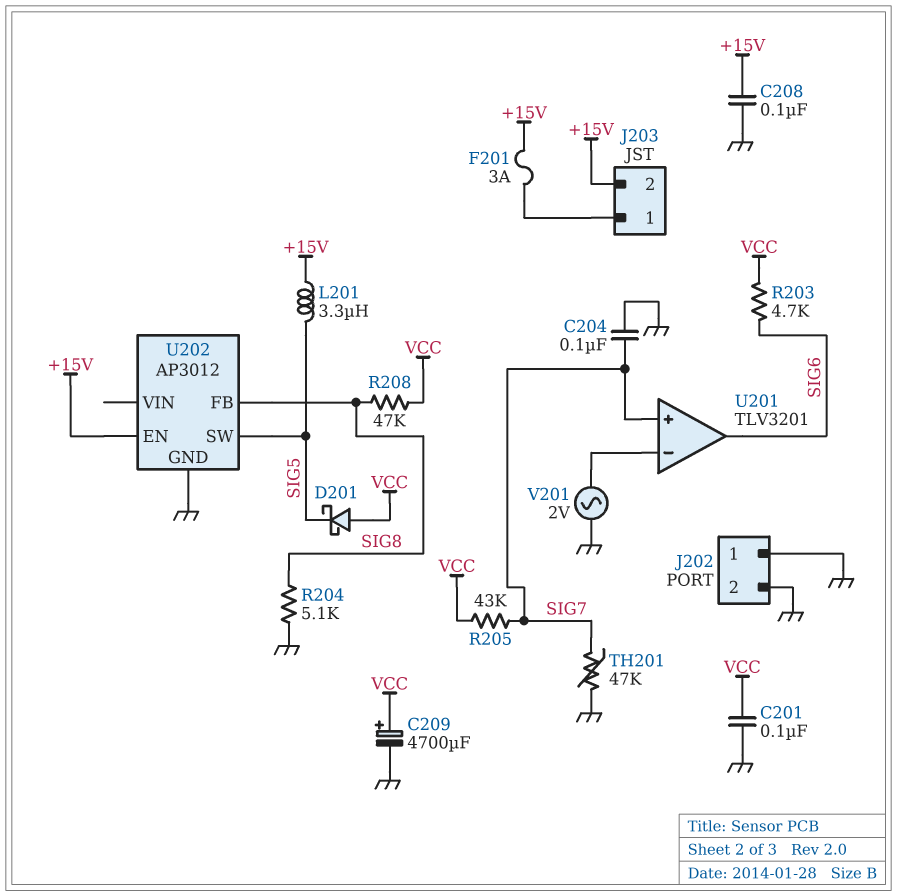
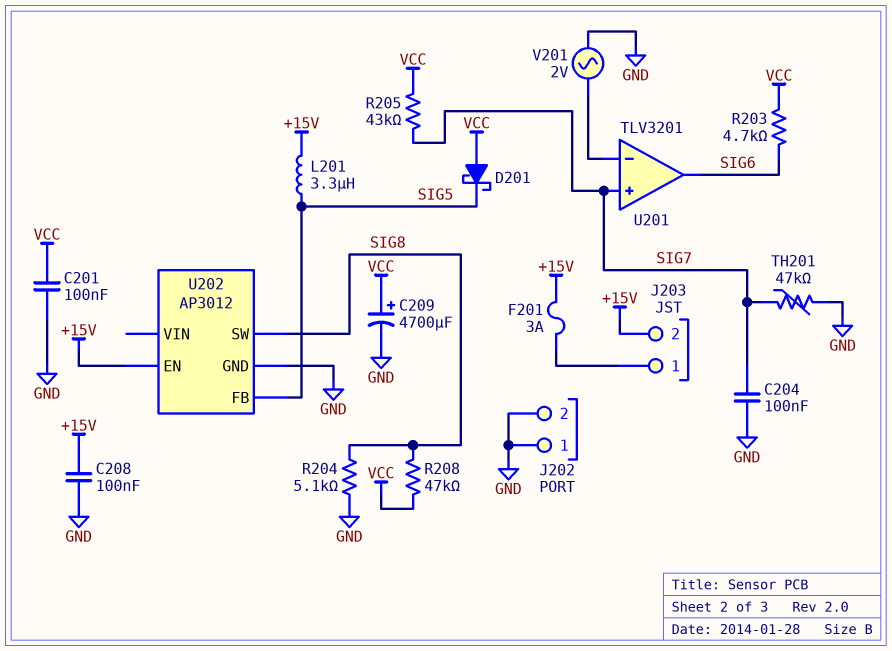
U202 pin FB: SIG8 -> SIG5
U202 pin SW: SIG5 -> SIG8

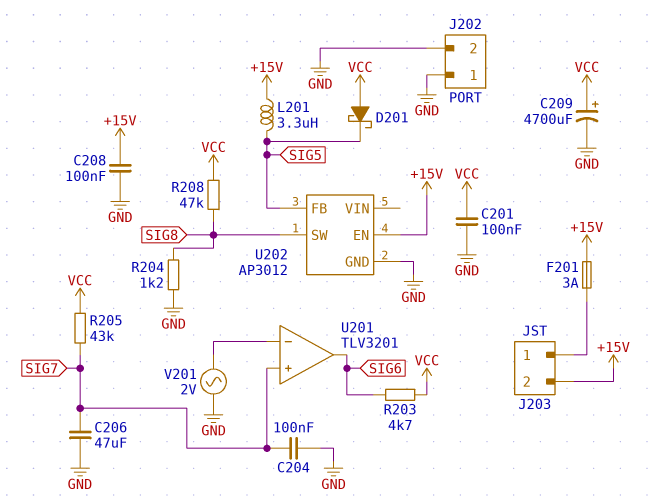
C206: none -> 47uF (GND, SIG7)
R204: 5.1k (GND, SIG8) -> 1.2k (GND, SIG8)
TH201: 47k (GND, SIG7) -> none

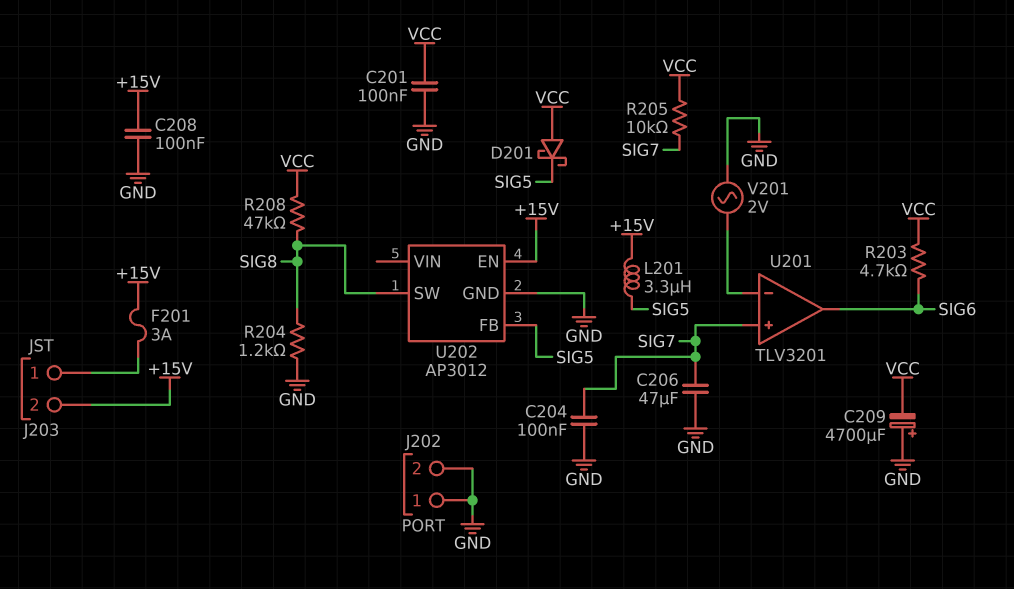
C209: 4700uF (plus VCC, minus GND) -> 4700uF (plus GND, minus VCC)
R205: 43k (SIG7, VCC) -> 10k (SIG7, VCC)

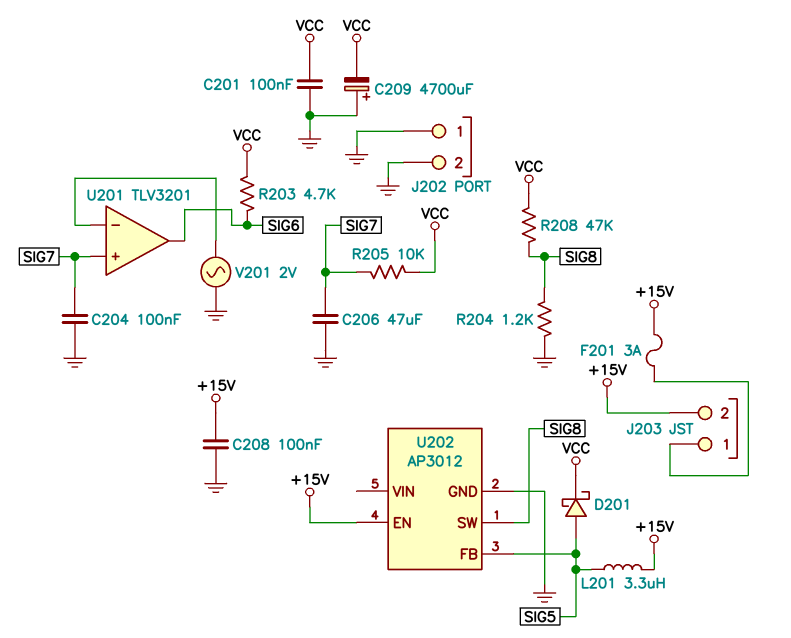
D201: schottky (A VCC, K SIG5) -> schottky (A SIG5, K VCC)

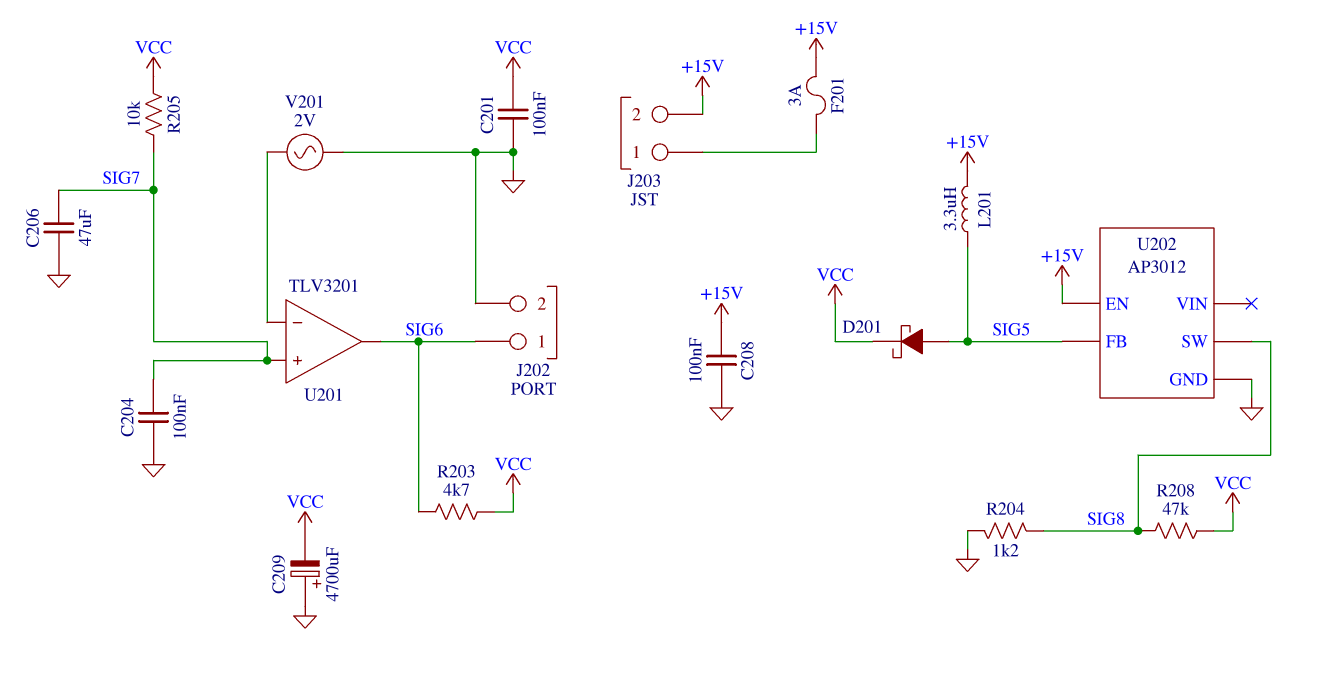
J202 pin 1: GND -> SIG6

